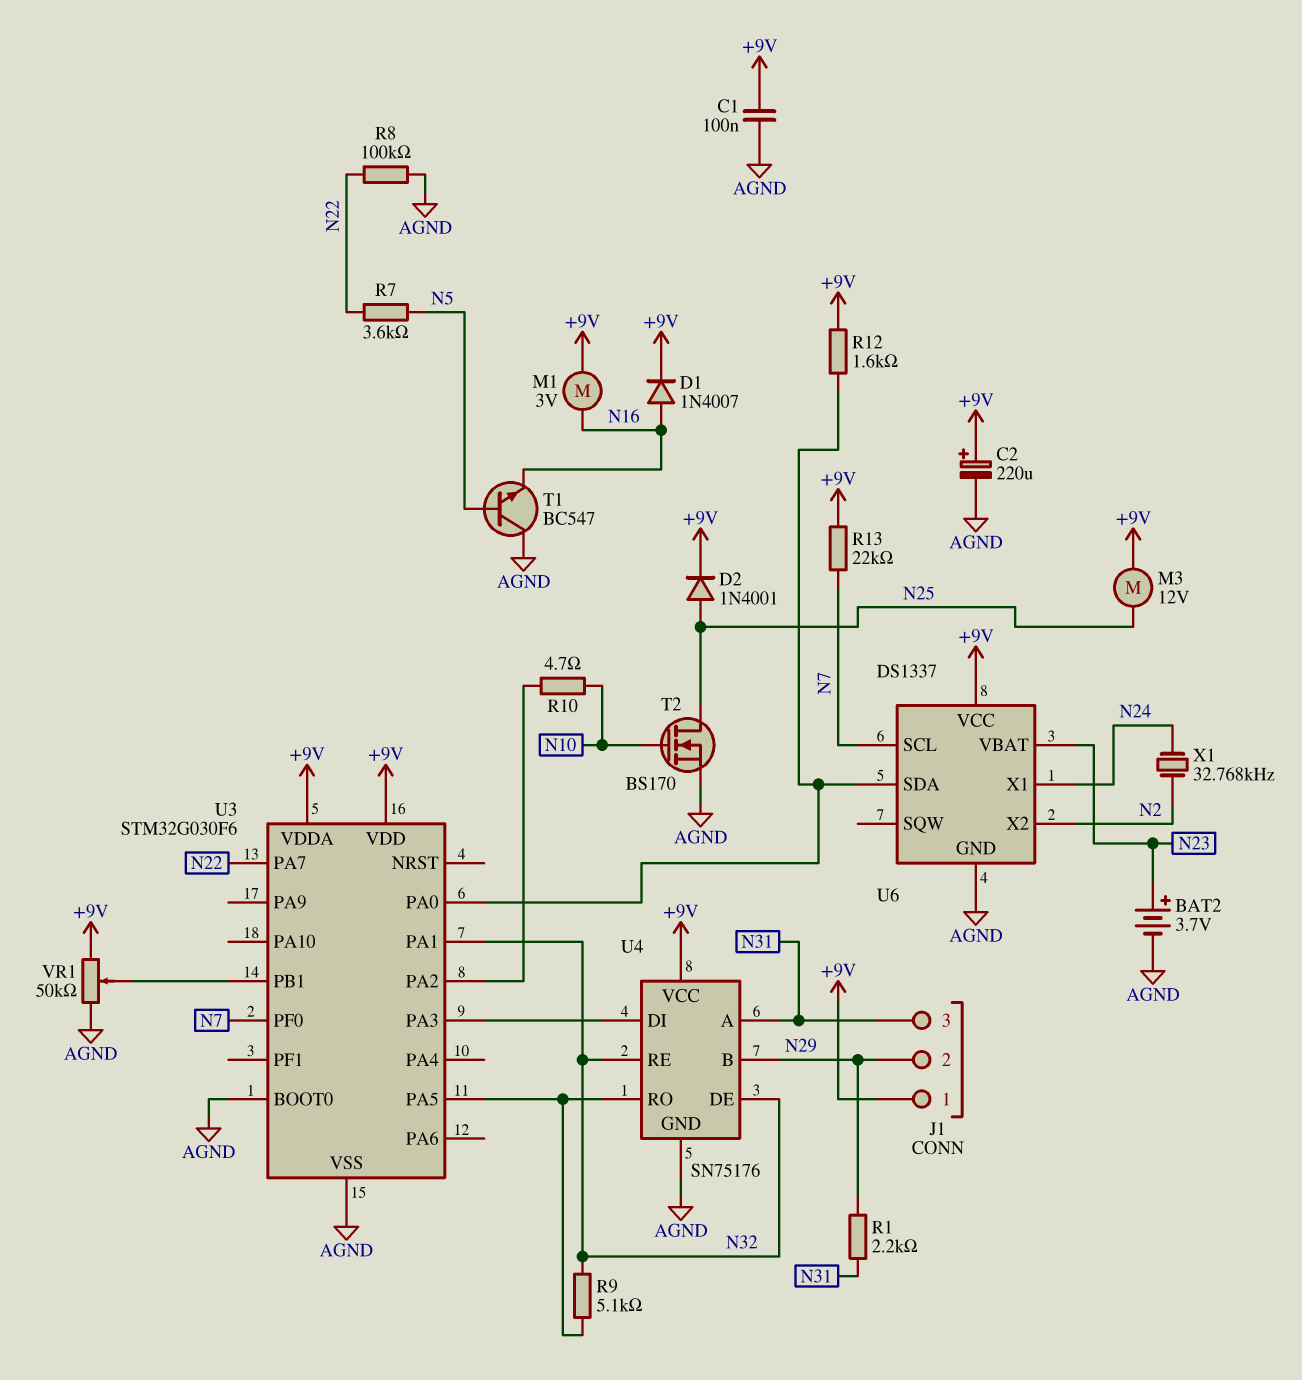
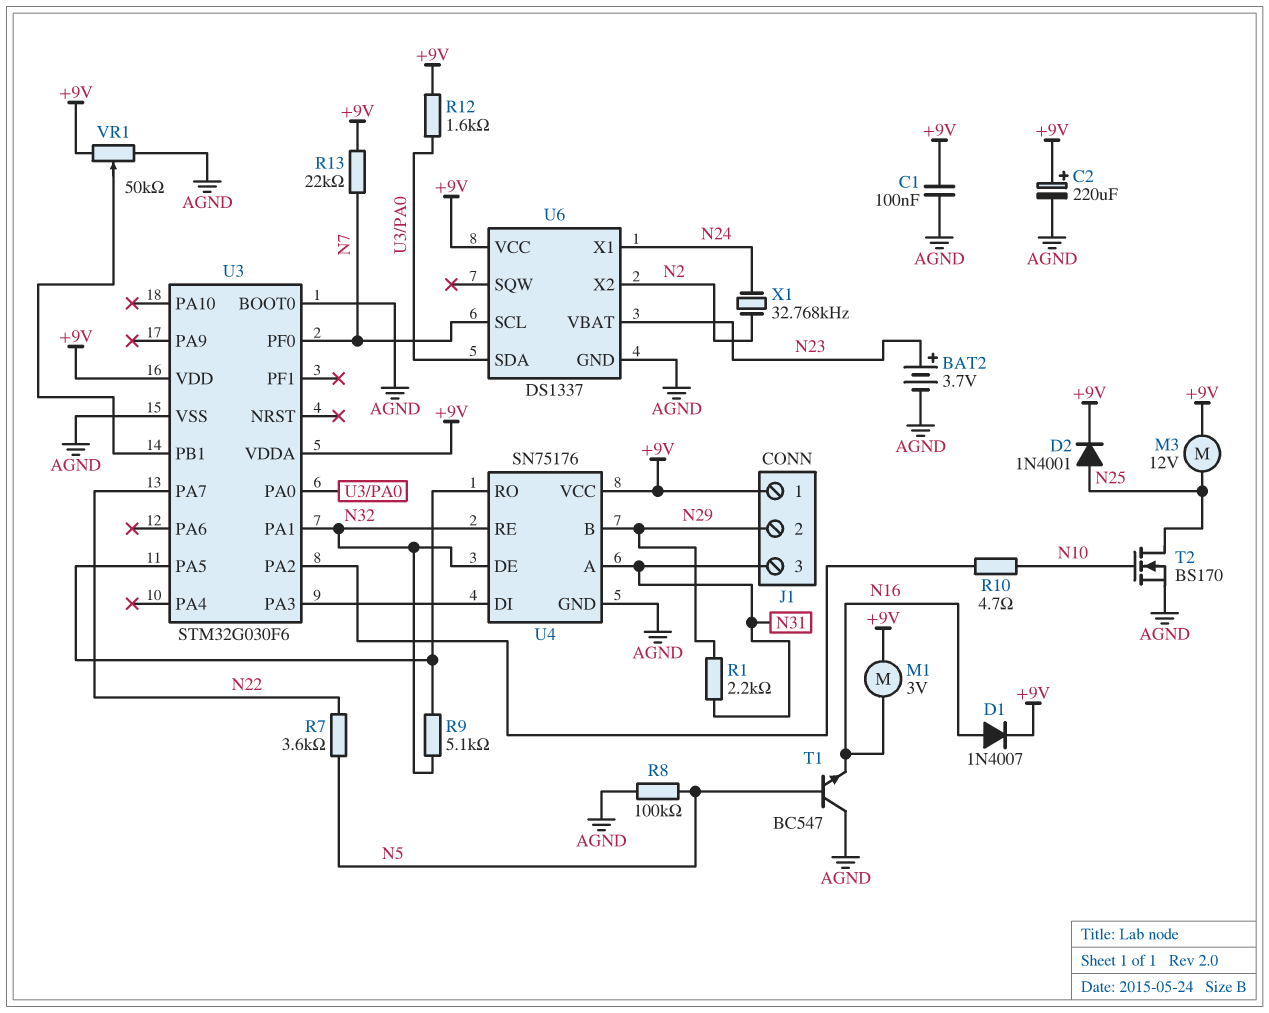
R8: 100k (AGND, N22) -> 100k (AGND, N5)

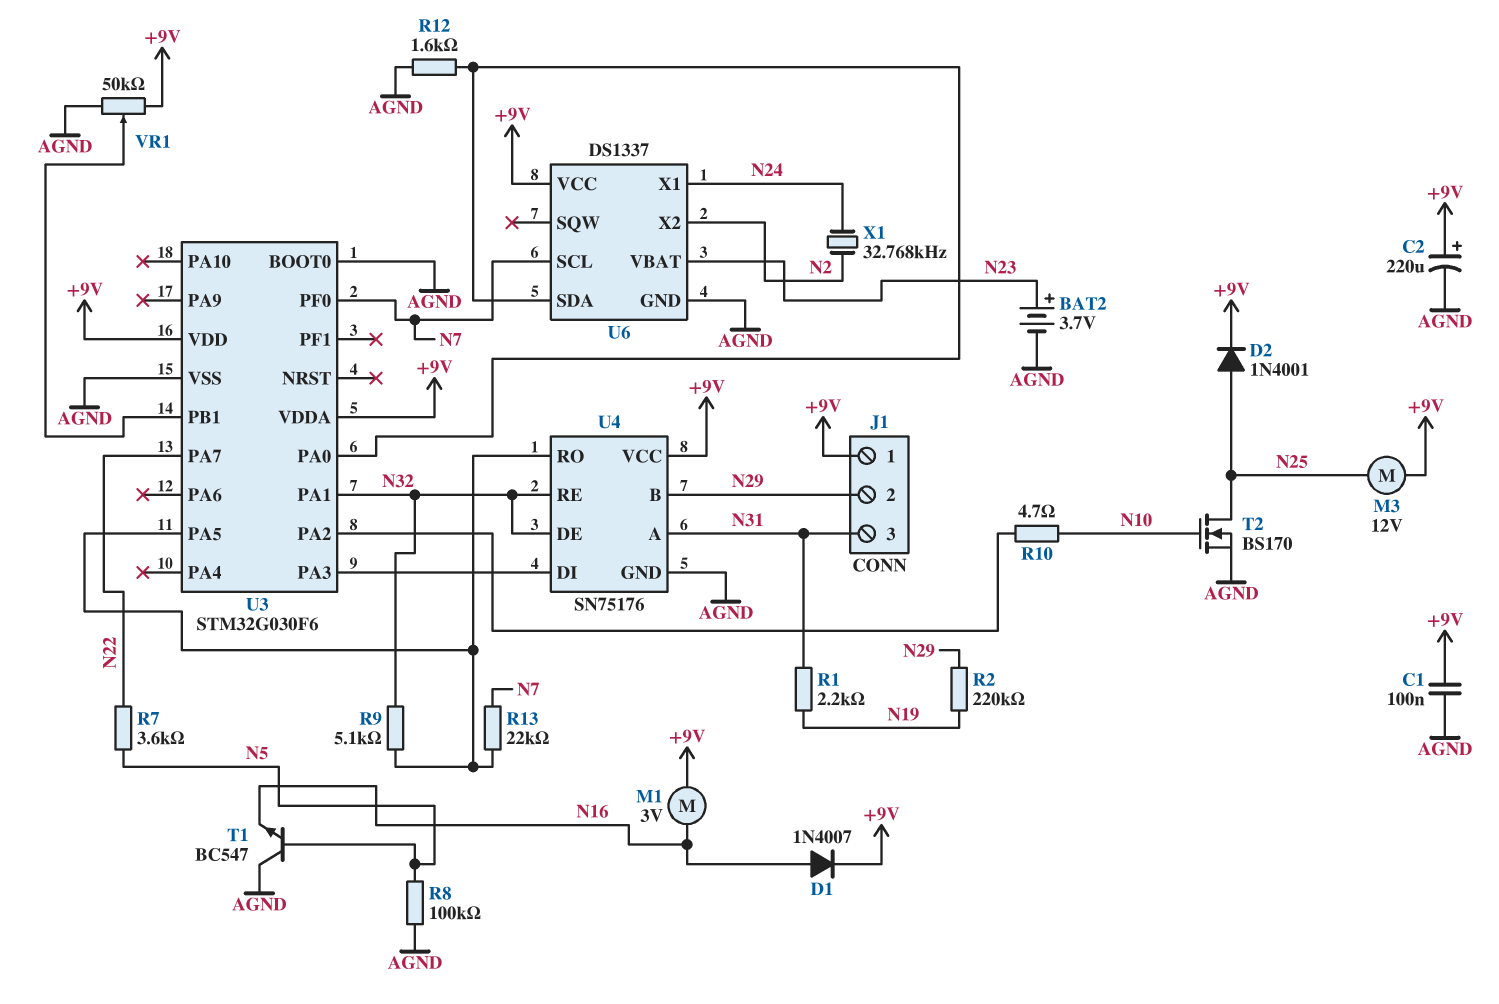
R1: 2.2k (N29, N31) -> 2.2k (N19, N31)
R2: none -> 220k (N19, N29)
R12: 1.6k (+9V, U3/PA0) -> 1.6k (AGND, U3/PA0)
R13: 22k (+9V, N7) -> 22k (N7, U3/PA5)

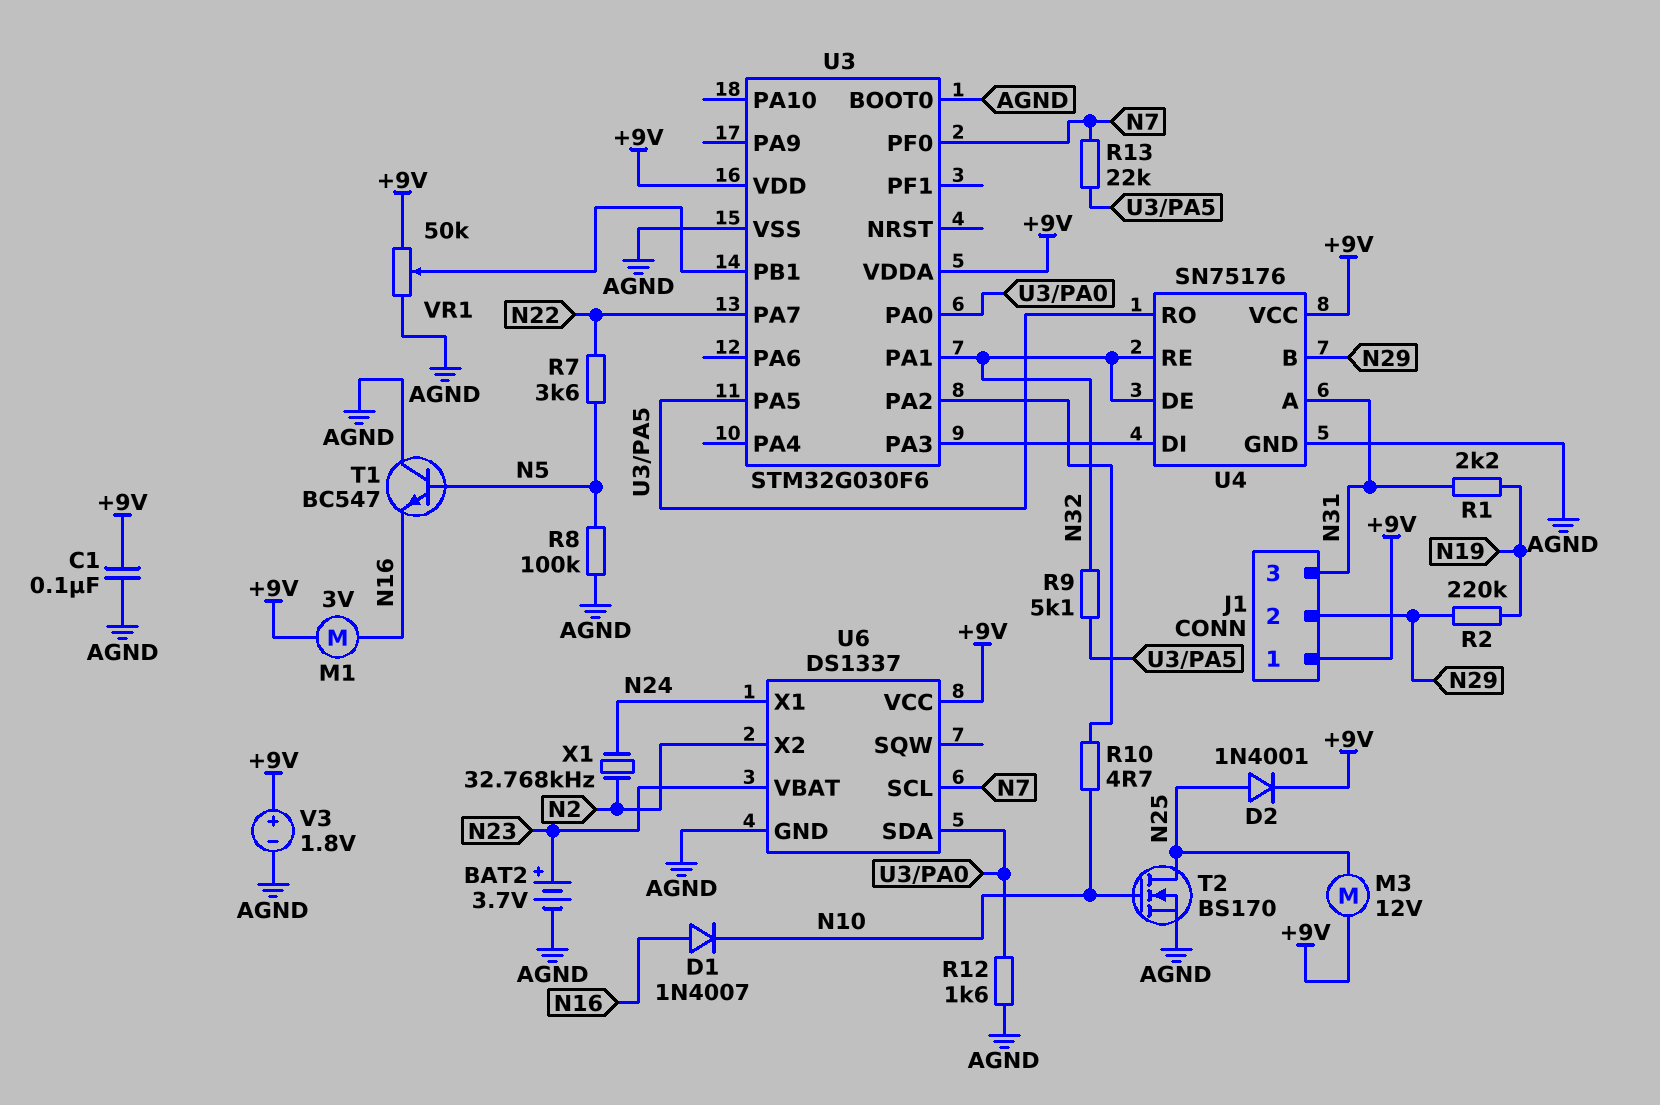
C2: 220uF (plus +9V, minus AGND) -> none
D1: diode 1N4007 (A N16, K +9V) -> diode 1N4007 (A N16, K N10)
V3: none -> 1.8V (plus +9V, minus AGND)

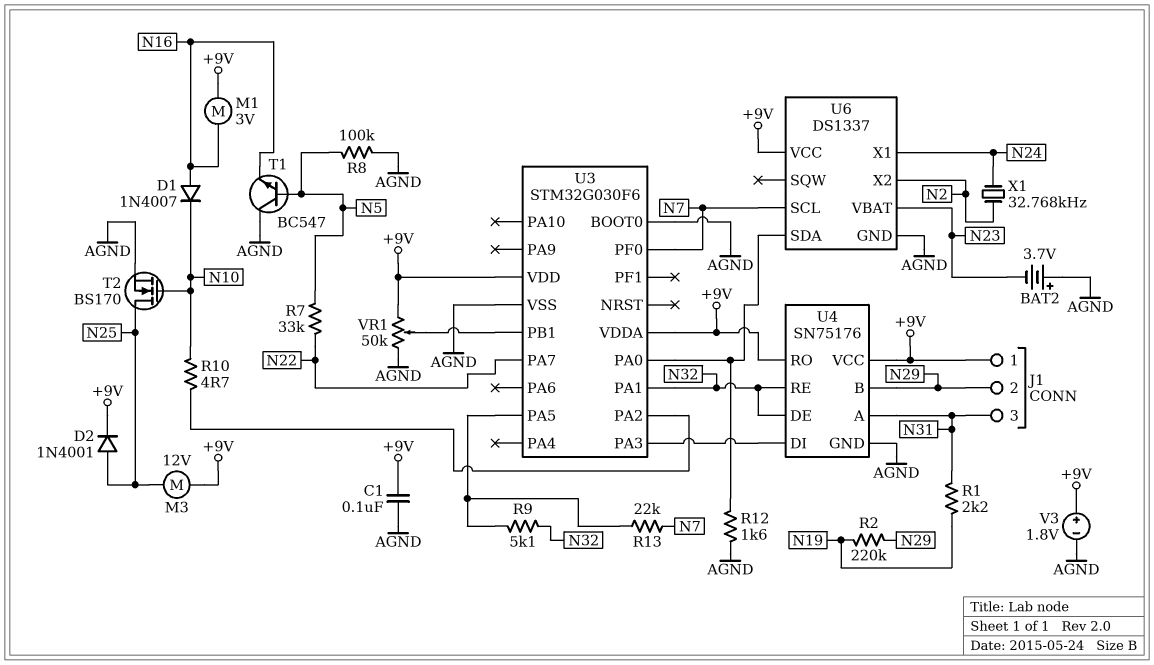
BAT2: 3.7V (plus N23, minus AGND) -> 3.7V (plus AGND, minus N23)
R7: 3.6k (N5, N22) -> 33k (N5, N22)
U4 pin RO: U3/PA5 -> +9V

